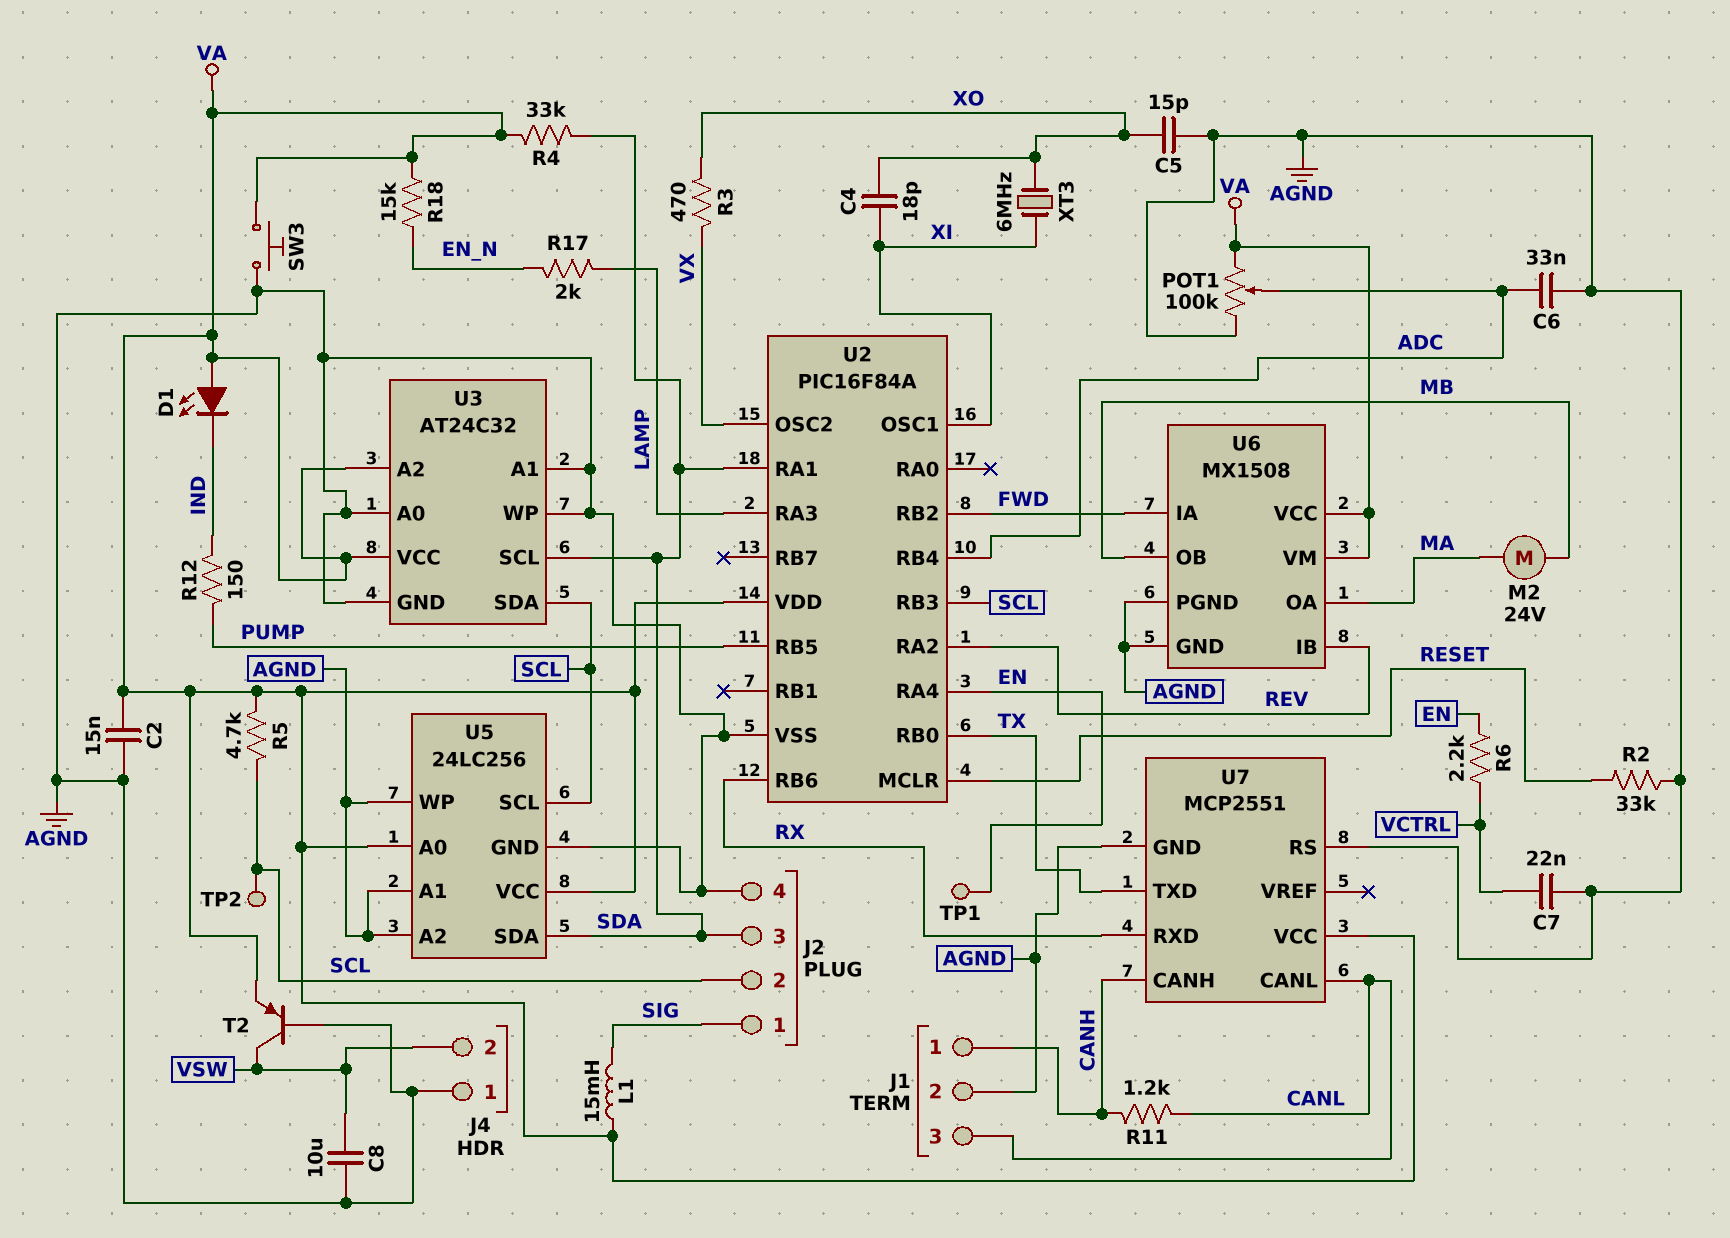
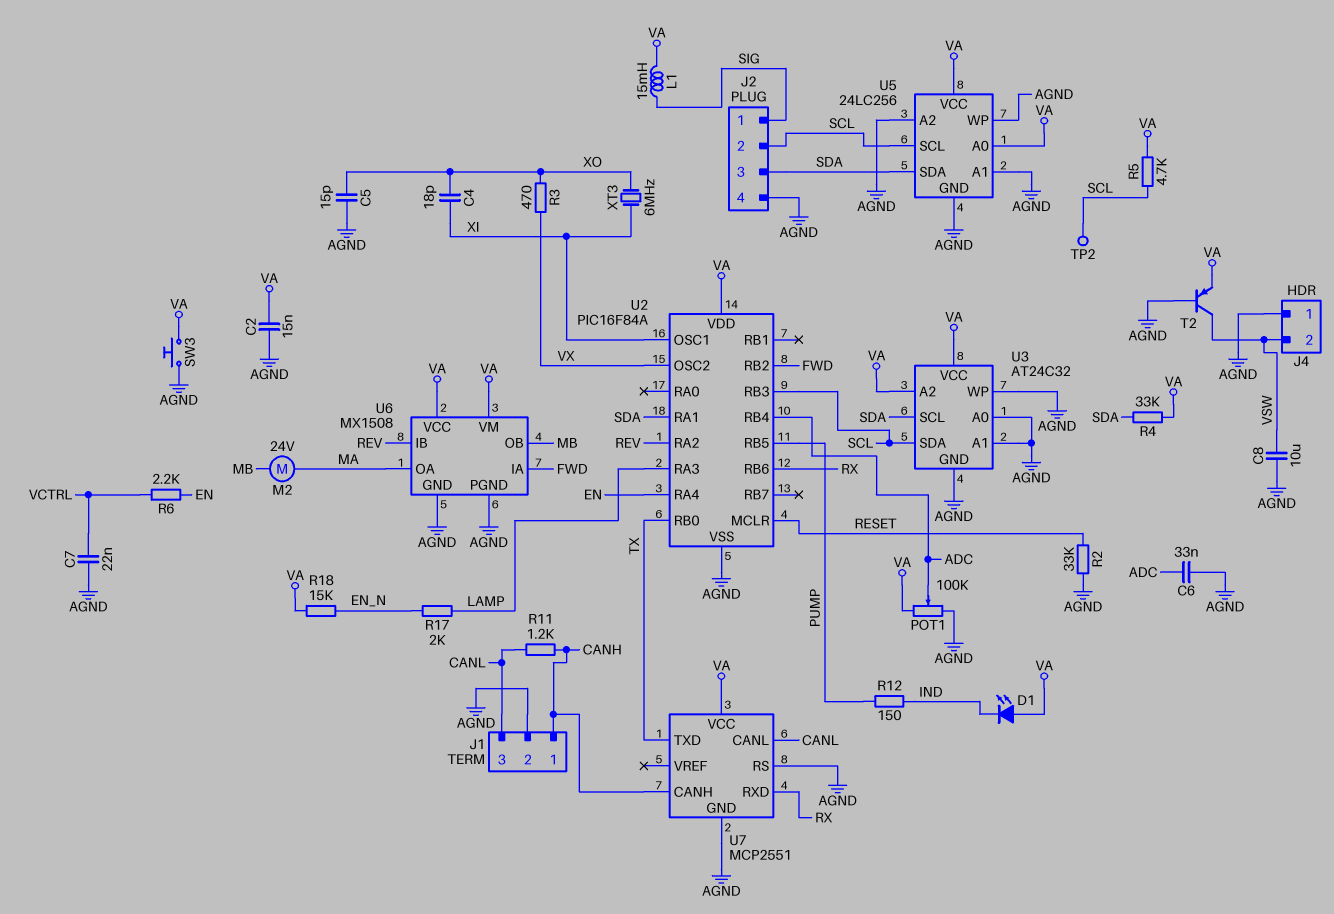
TP1: test point (EN) -> none

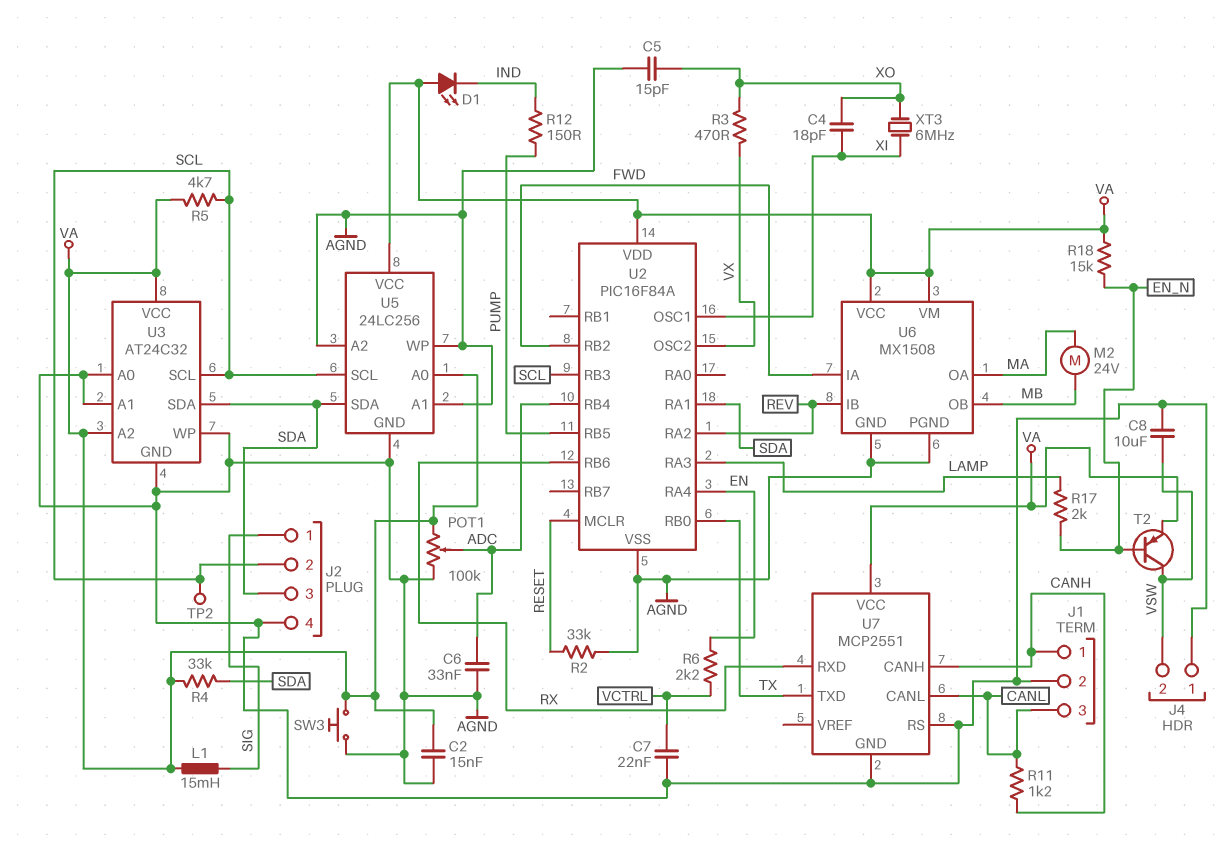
T2: PNP (B AGND, C VSW, E VA) -> PNP (B EN_N, C VSW, E VA)
U3 pin SCL: SDA -> SCL
U3 pin SDA: SCL -> SDA

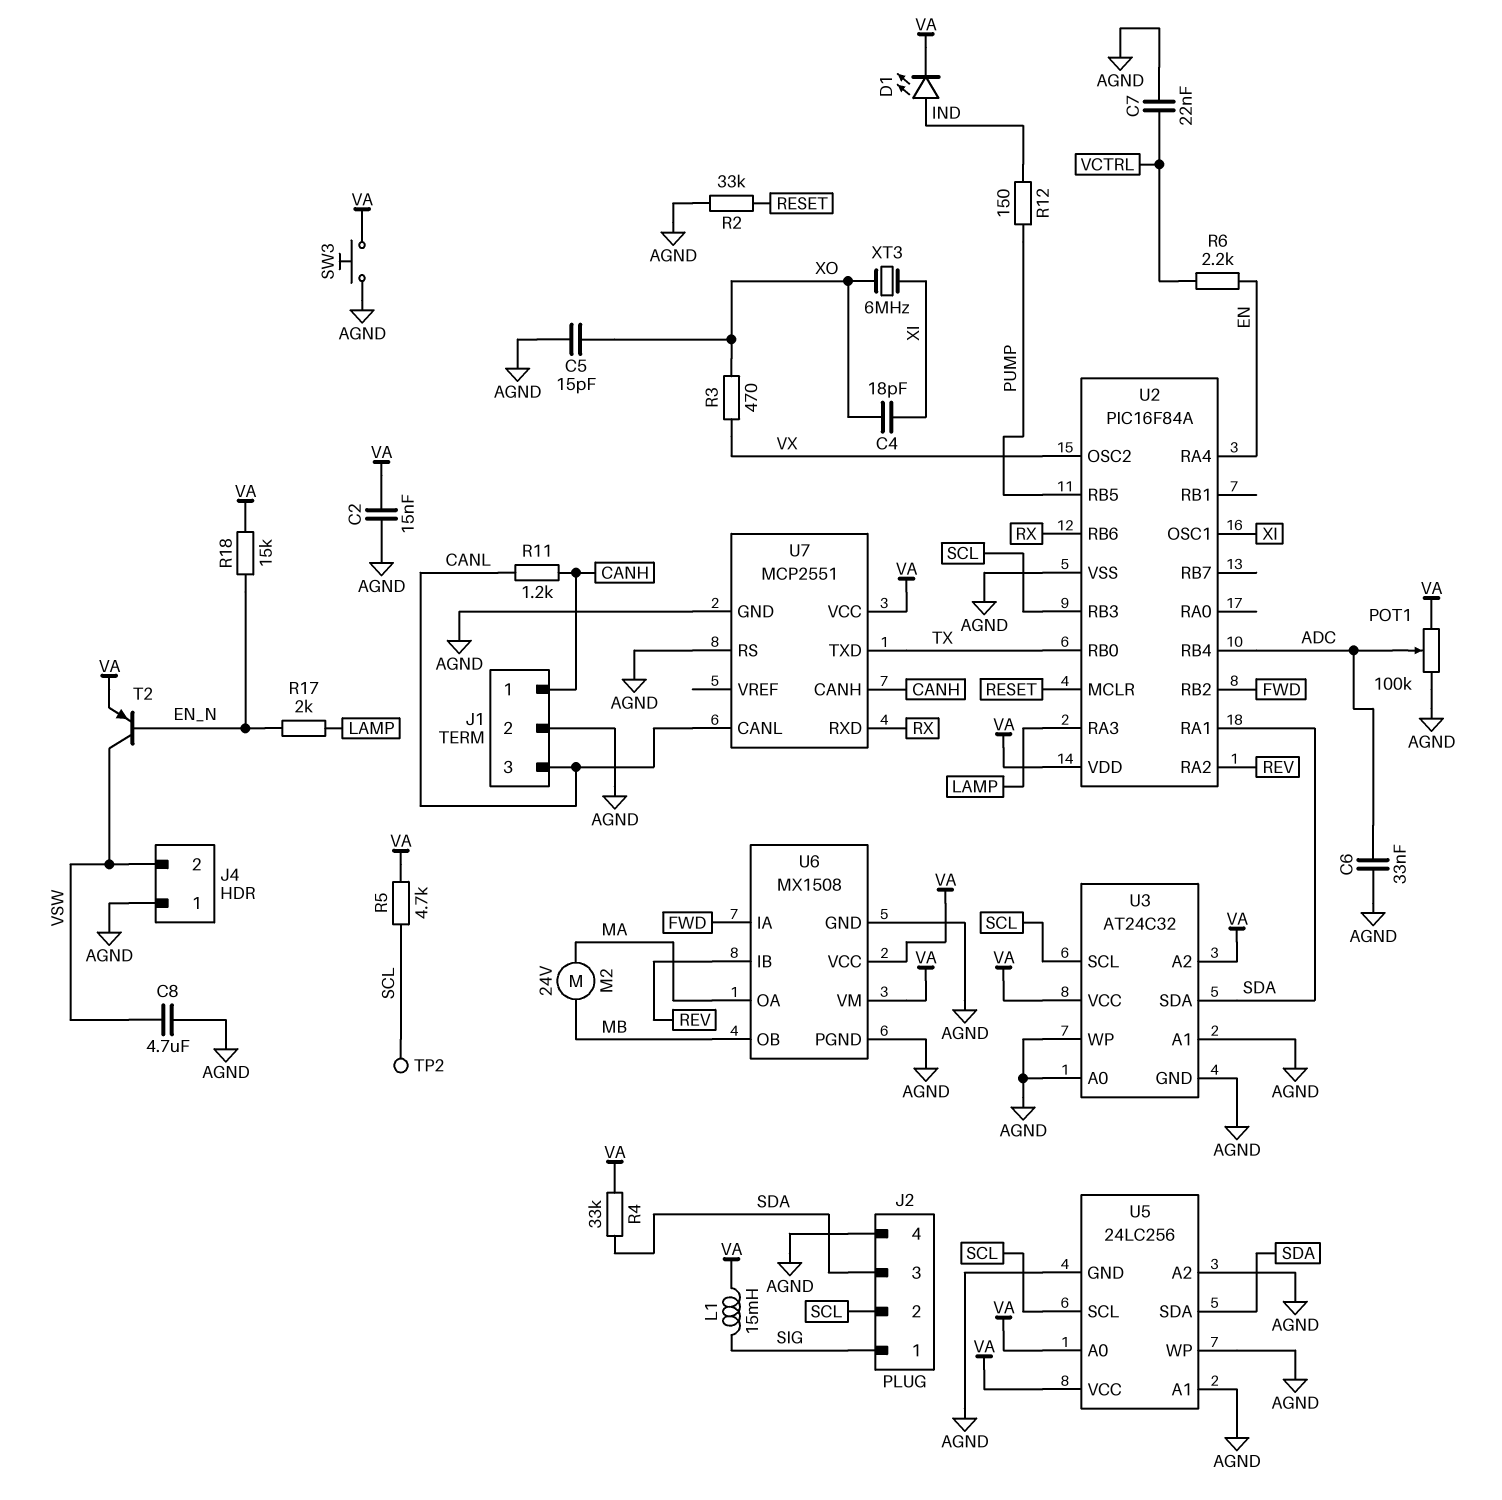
C8: 10uF (AGND, VSW) -> 4.7uF (AGND, VSW)
D1: LED (A VA, K IND) -> LED (A IND, K VA)

